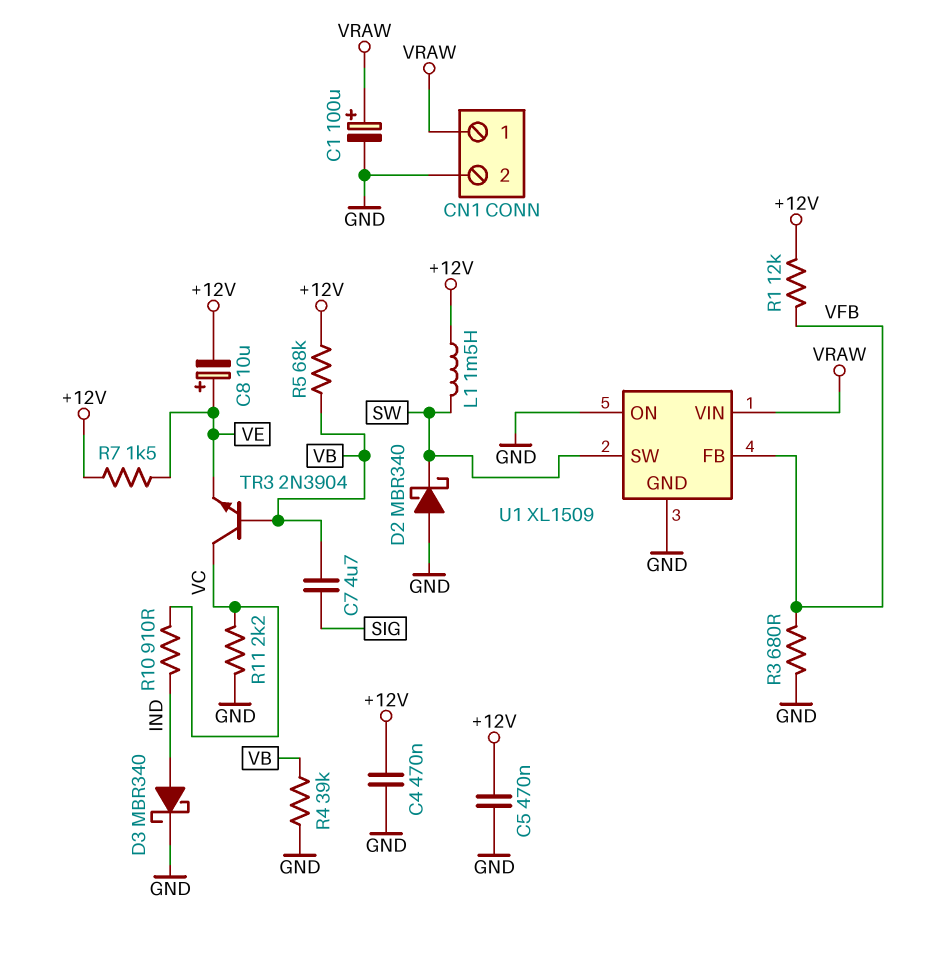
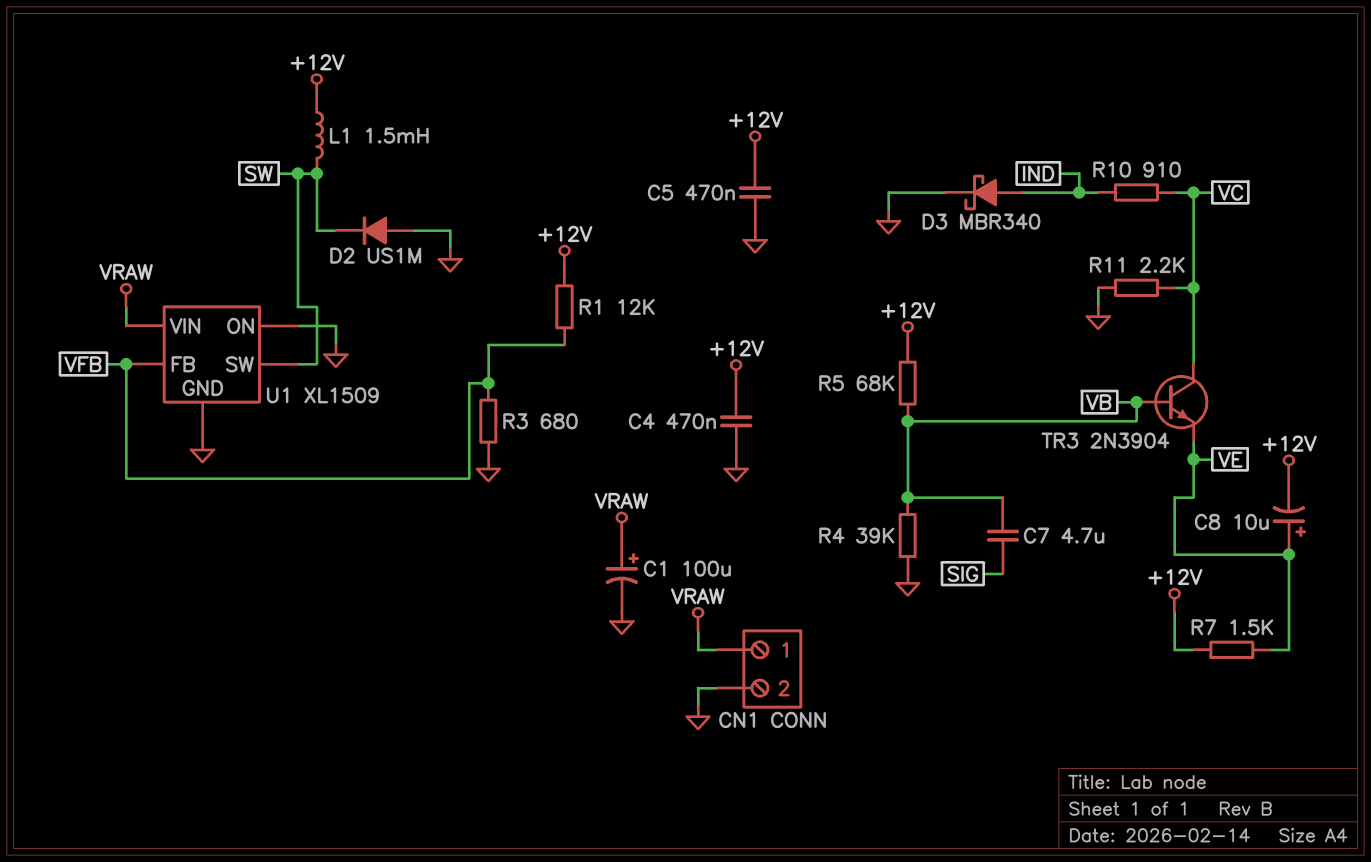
D2: schottky MBR340 (A GND, K SW) -> diode US1M (A GND, K SW)

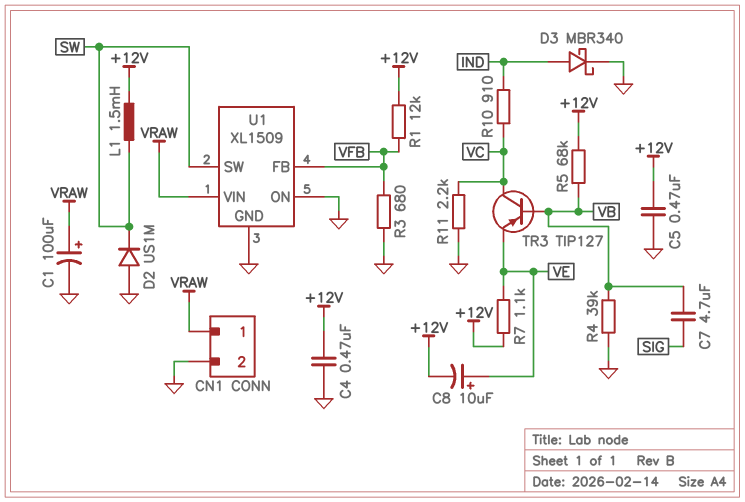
R7: 1.5k (+12V, VE) -> 1.1k (+12V, VE)
TR3: NPN 2N3904 (B VB, C VC, E VE) -> PNP TIP127 (B VB, C VC, E VE)

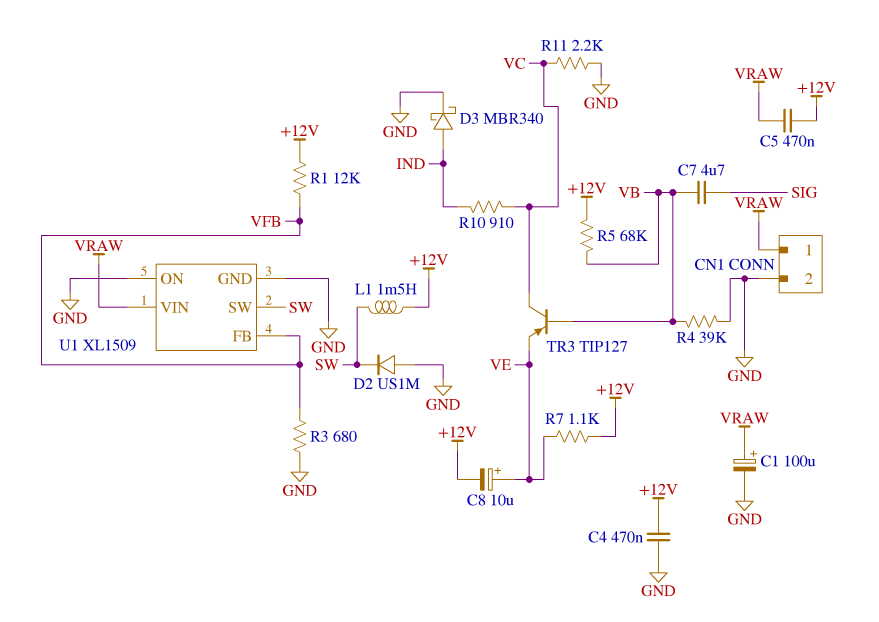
C5: 470nF (+12V, GND) -> 470nF (+12V, VRAW)

